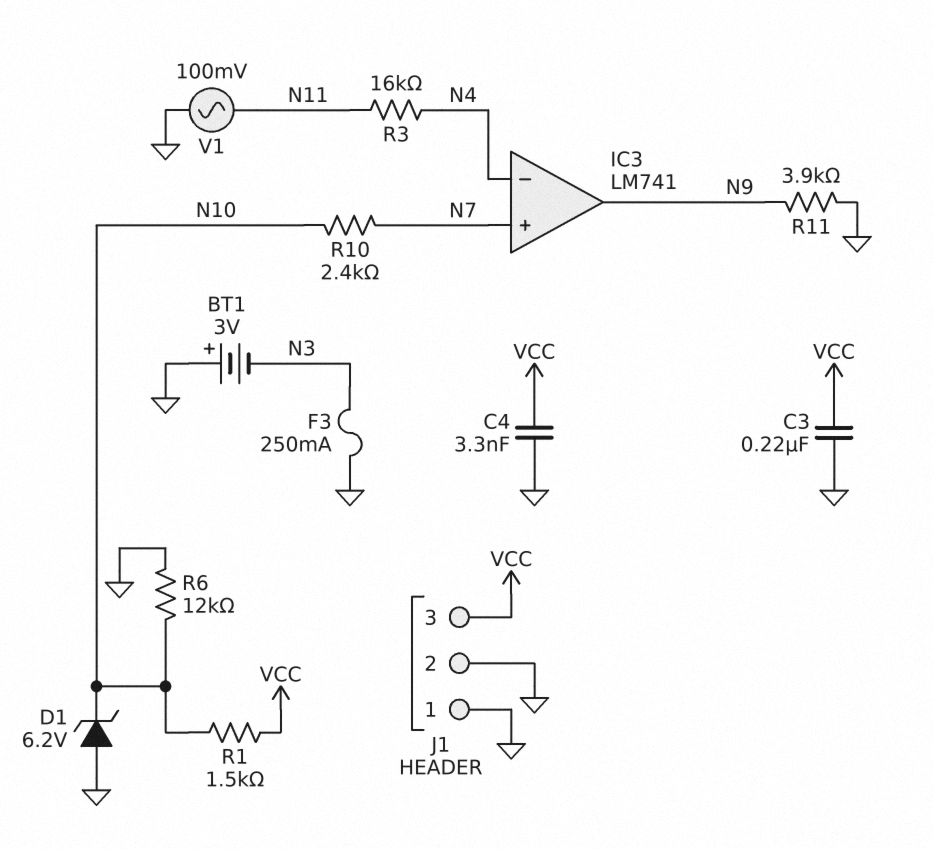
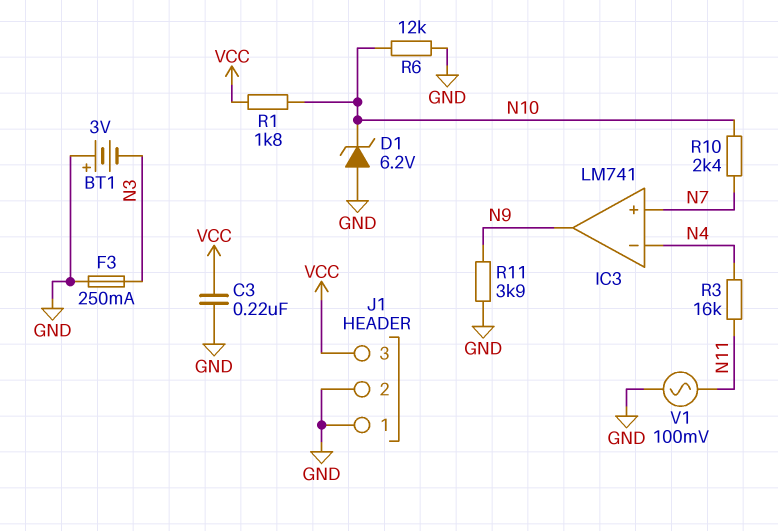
C4: 3.3nF (GND, VCC) -> none
R1: 1.5k (N10, VCC) -> 1.8k (N10, VCC)

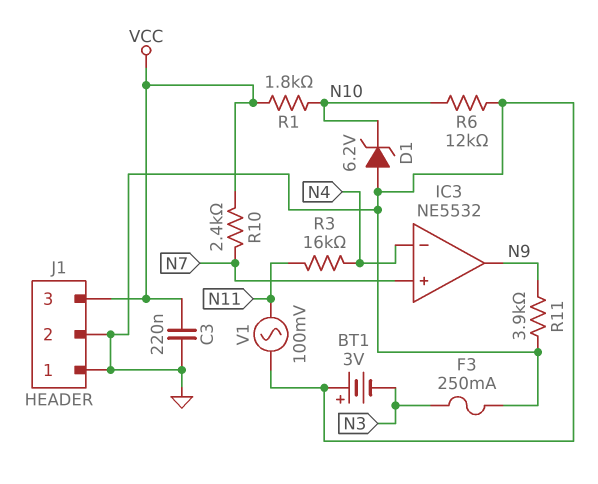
IC3: LM741 -> NE5532
R10: 2.4k (N7, N10) -> 2.4k (N7, VCC)

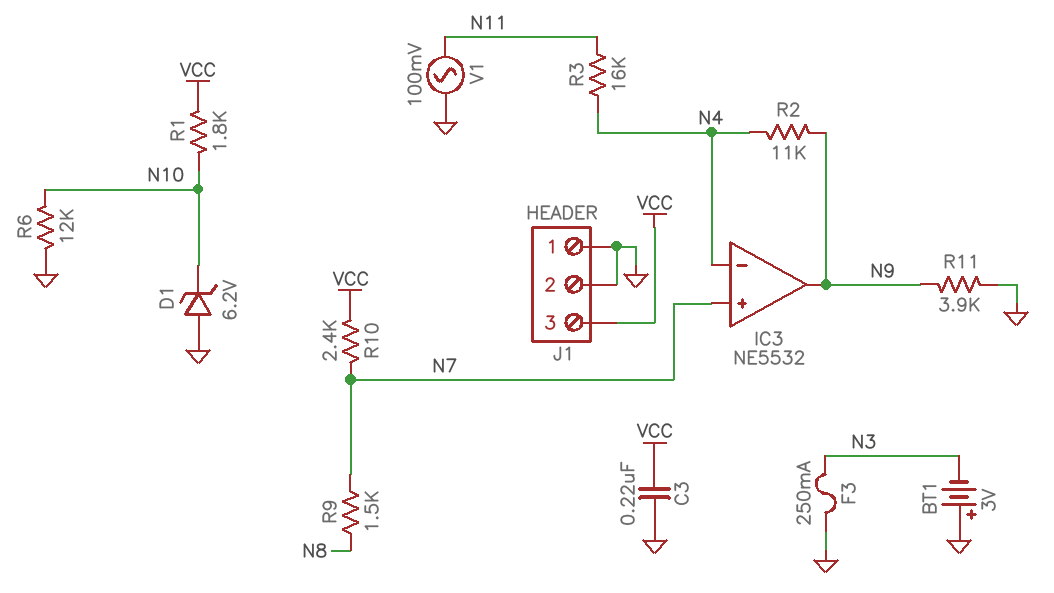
R2: none -> 11k (N4, N9)
R9: none -> 1.5k (N7, N8)

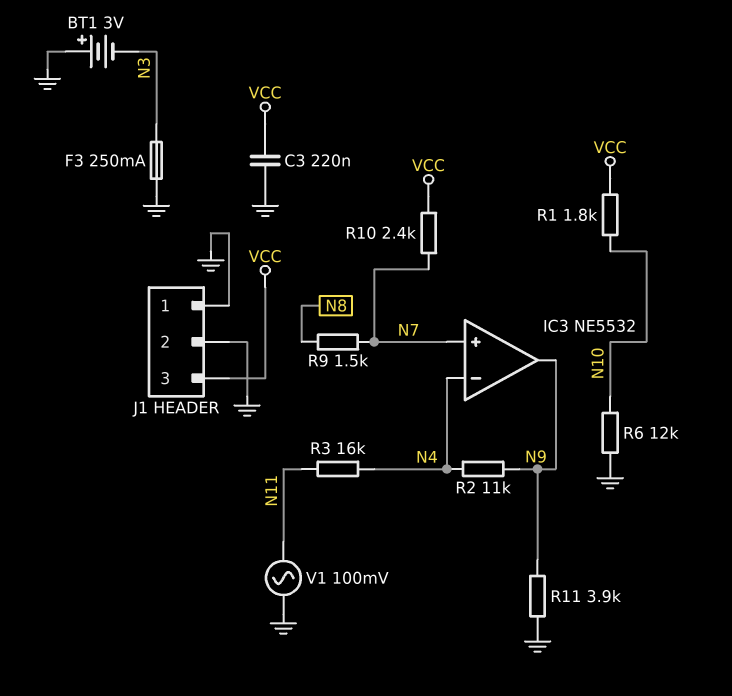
D1: zener 6.2V (A GND, K N10) -> none

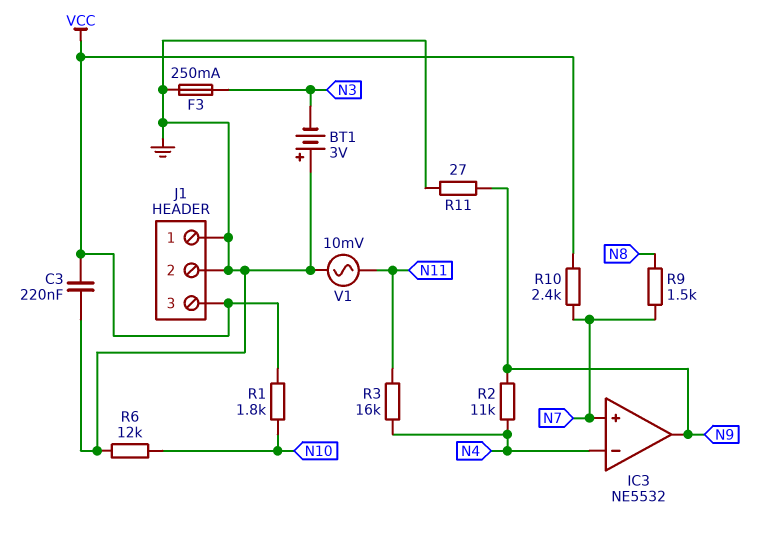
R11: 3.9k (GND, N9) -> 27 (GND, N9)
V1: AC 100mV (GND, N11) -> AC 10mV (GND, N11)

